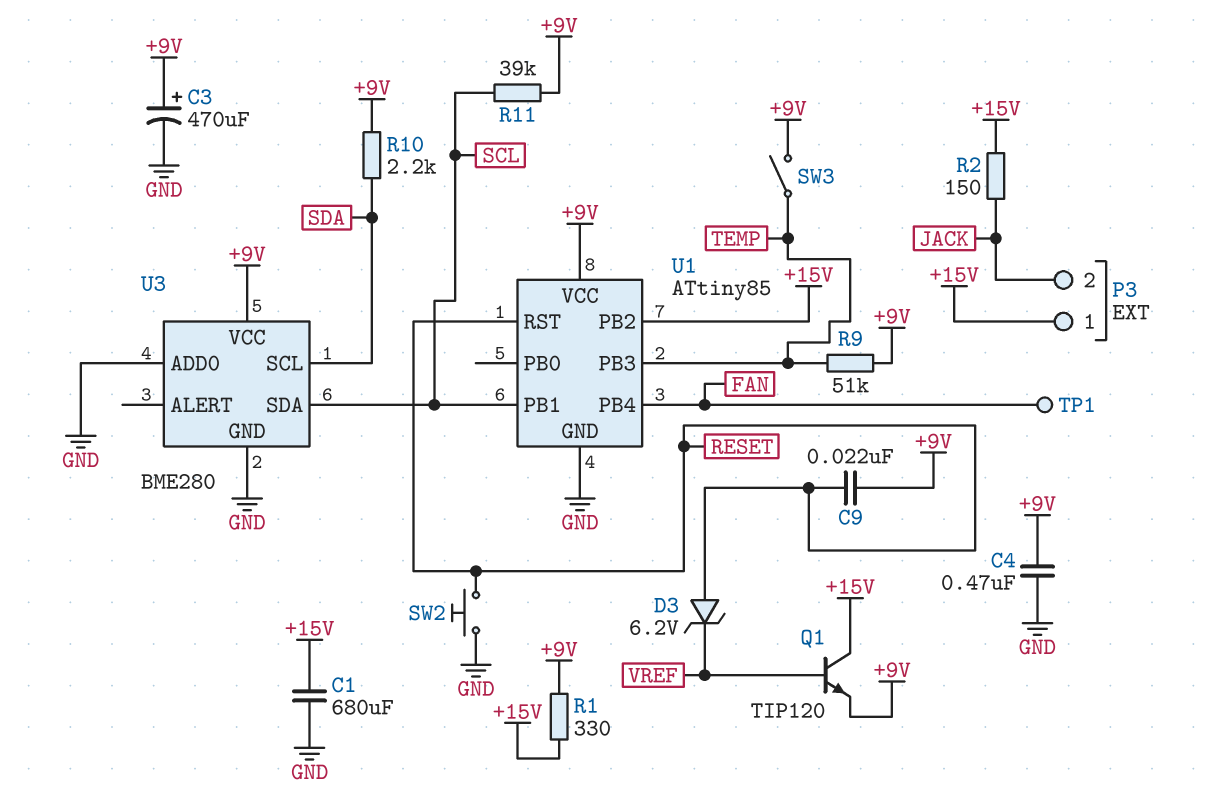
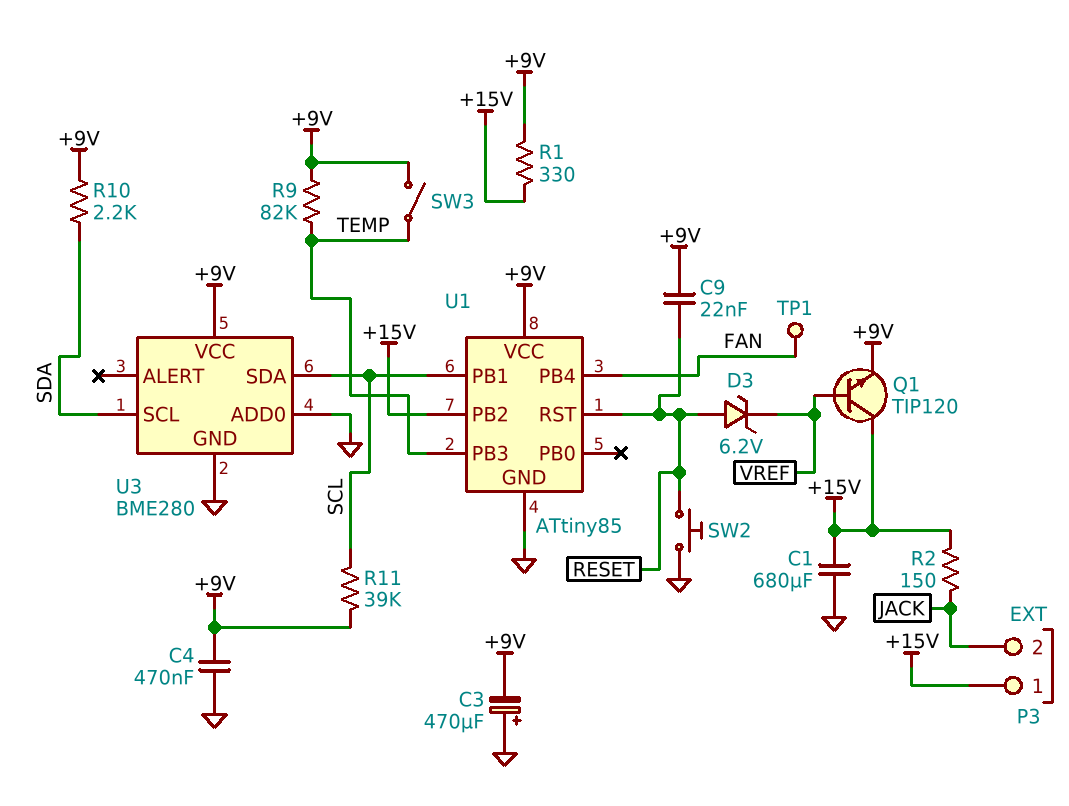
C3: 470uF (plus +9V, minus GND) -> 470uF (plus GND, minus +9V)
R9: 51k (+9V, TEMP) -> 82k (+9V, TEMP)

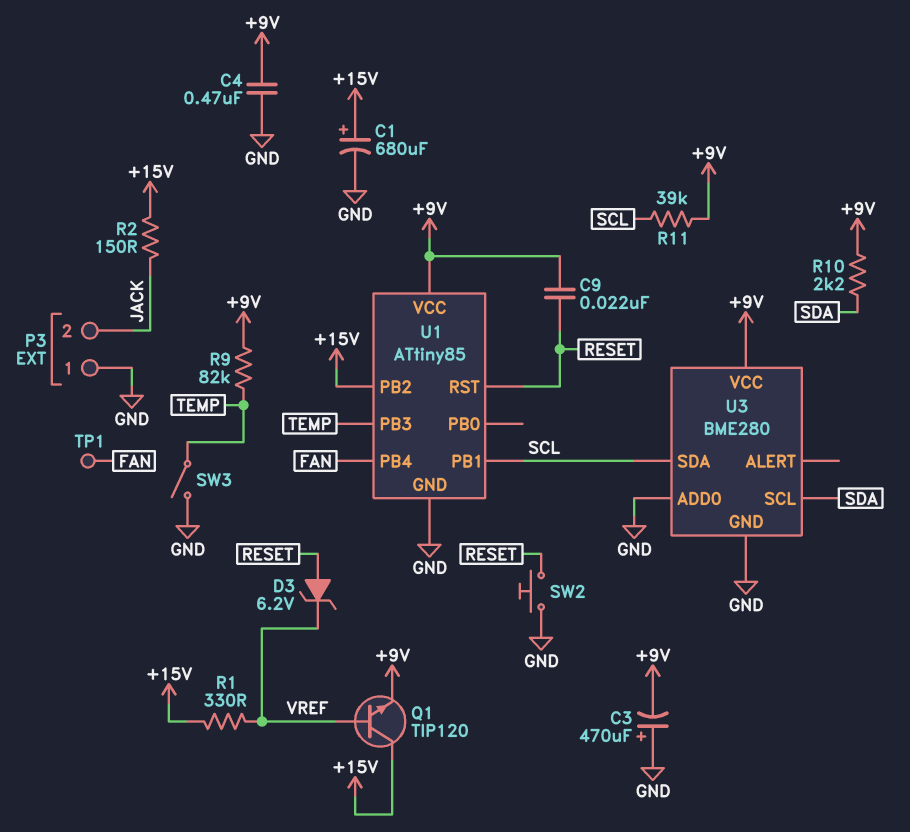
C1: 680uF (+15V, GND) -> 680uF (plus +15V, minus GND)
P3 pin 1: +15V -> GND
R1: 330 (+9V, +15V) -> 330 (+15V, VREF)
SW3: switch (+9V, TEMP) -> switch (GND, TEMP)

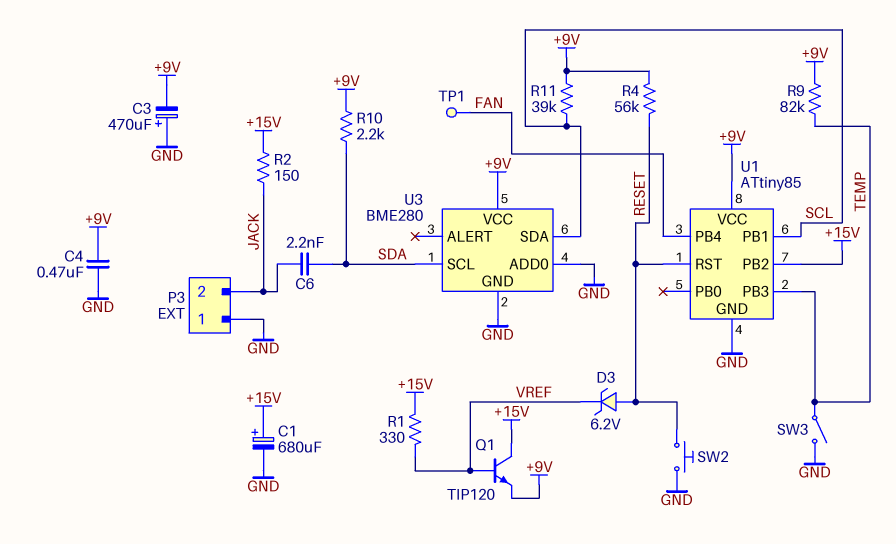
C6: none -> 2.2nF (JACK, SDA)
C9: 22nF (+9V, RESET) -> none
R4: none -> 56k (+9V, RESET)

